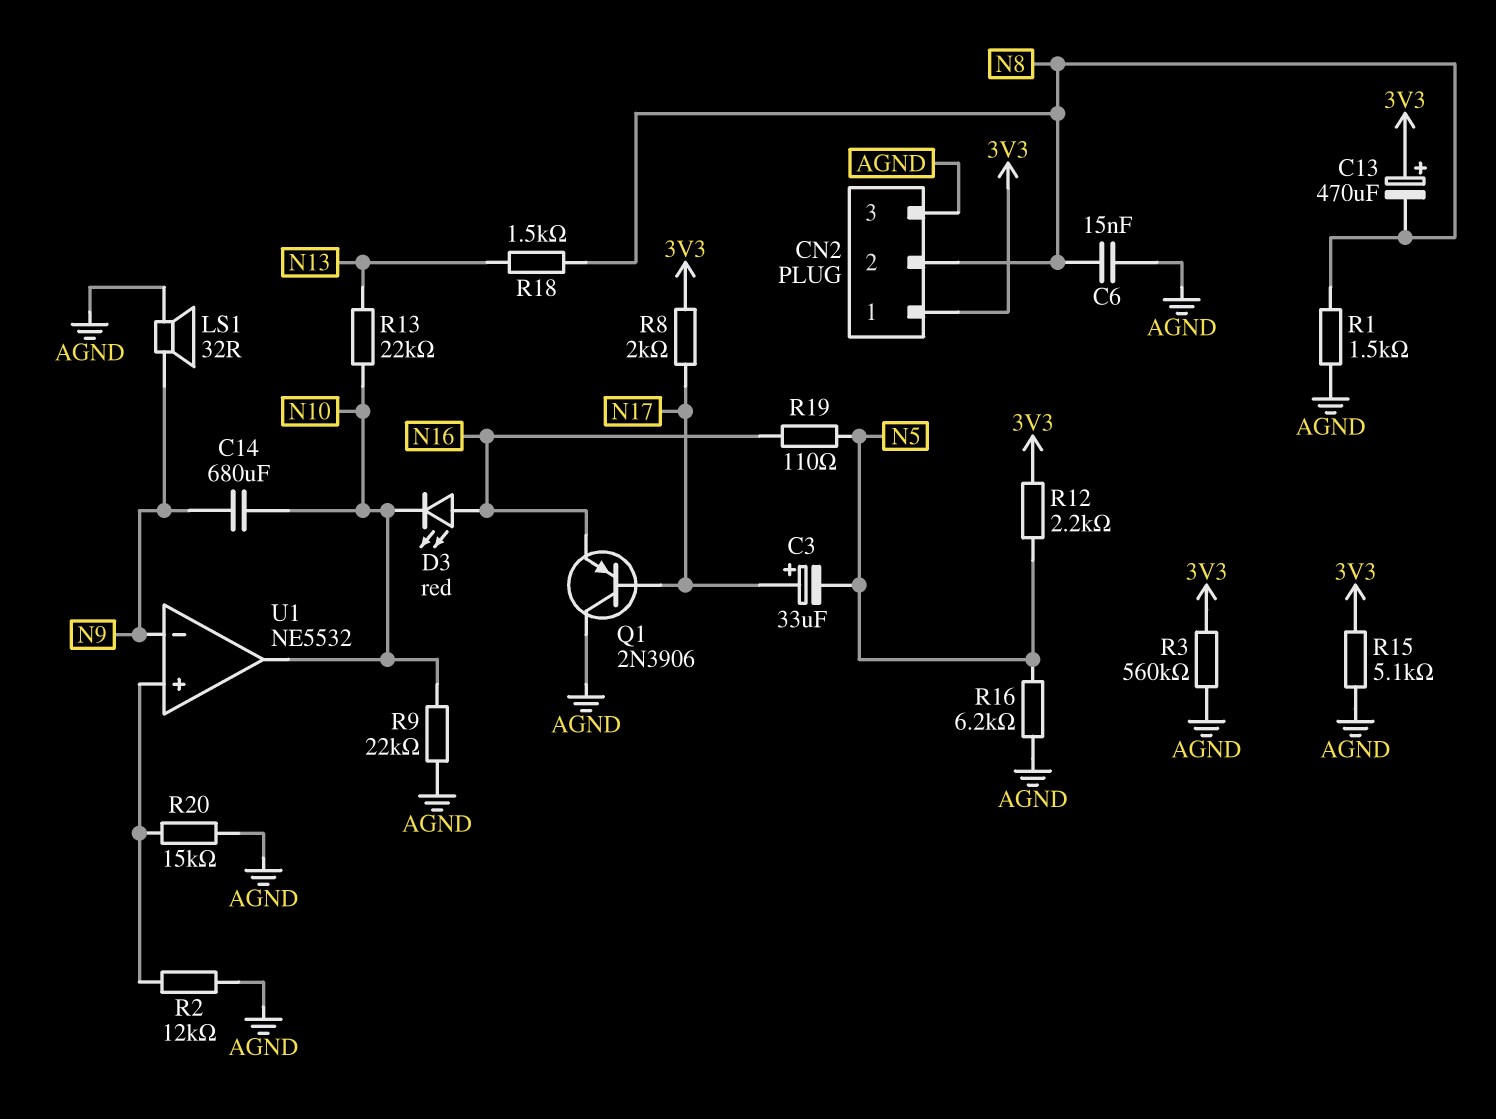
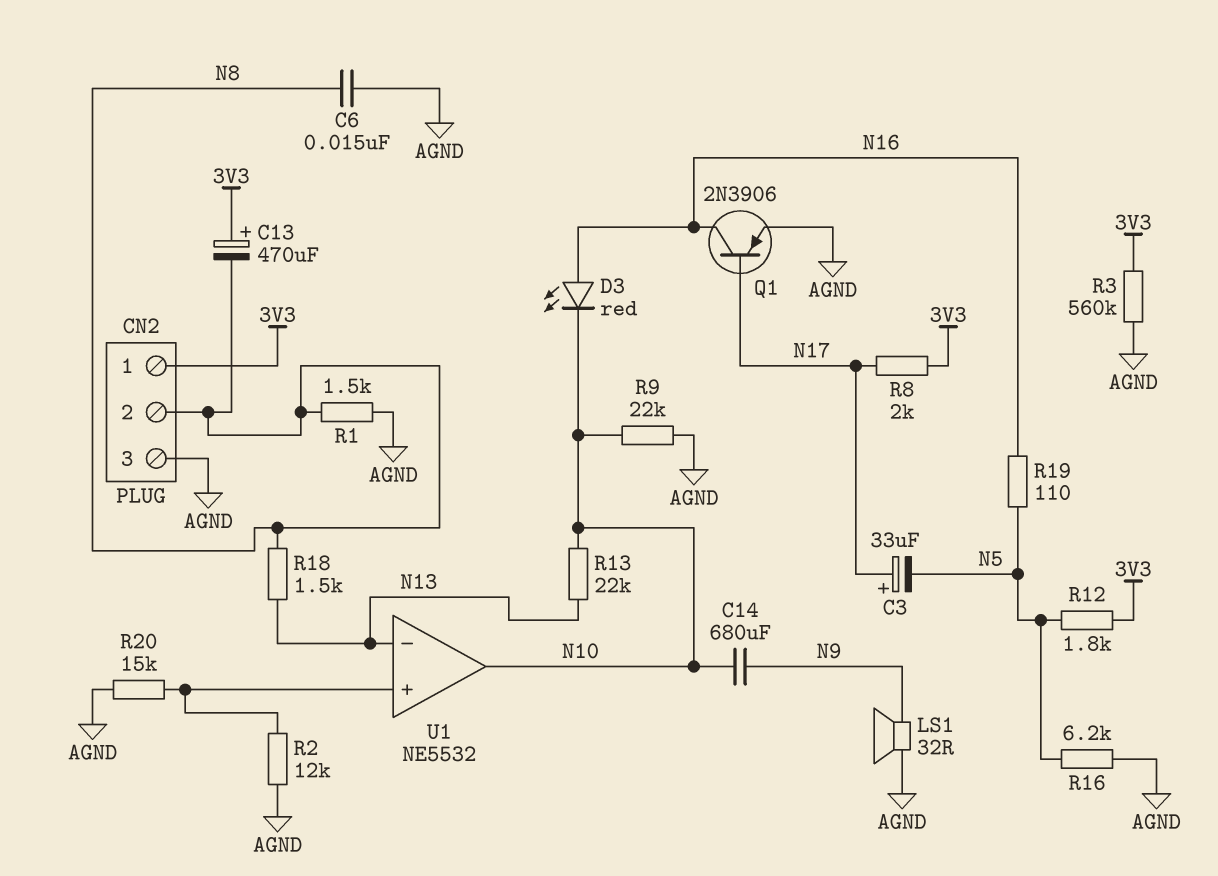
Q1: PNP 2N3906 (B N17, C AGND, E N16) -> PNP 2N3906 (B N17, C N16, E AGND)
R12: 2.2k (3V3, N5) -> 1.8k (3V3, N5)
R15: 5.1k (3V3, AGND) -> none
U1 pin in-: N9 -> N13

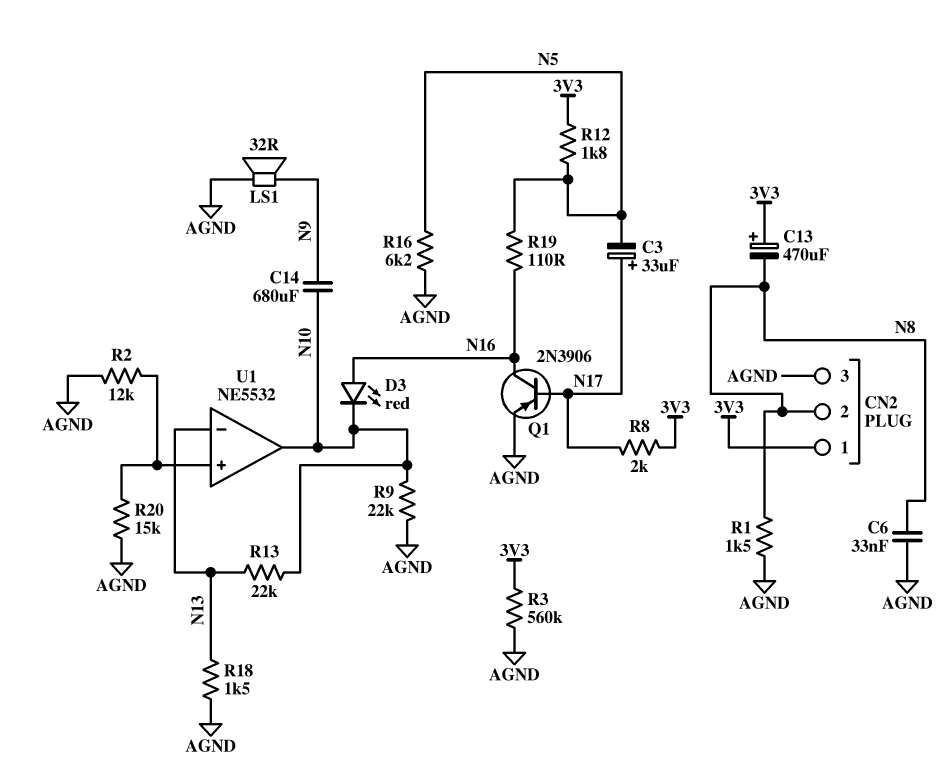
C6: 15nF (AGND, N8) -> 33nF (AGND, N8)
R18: 1.5k (N8, N13) -> 1.5k (AGND, N13)

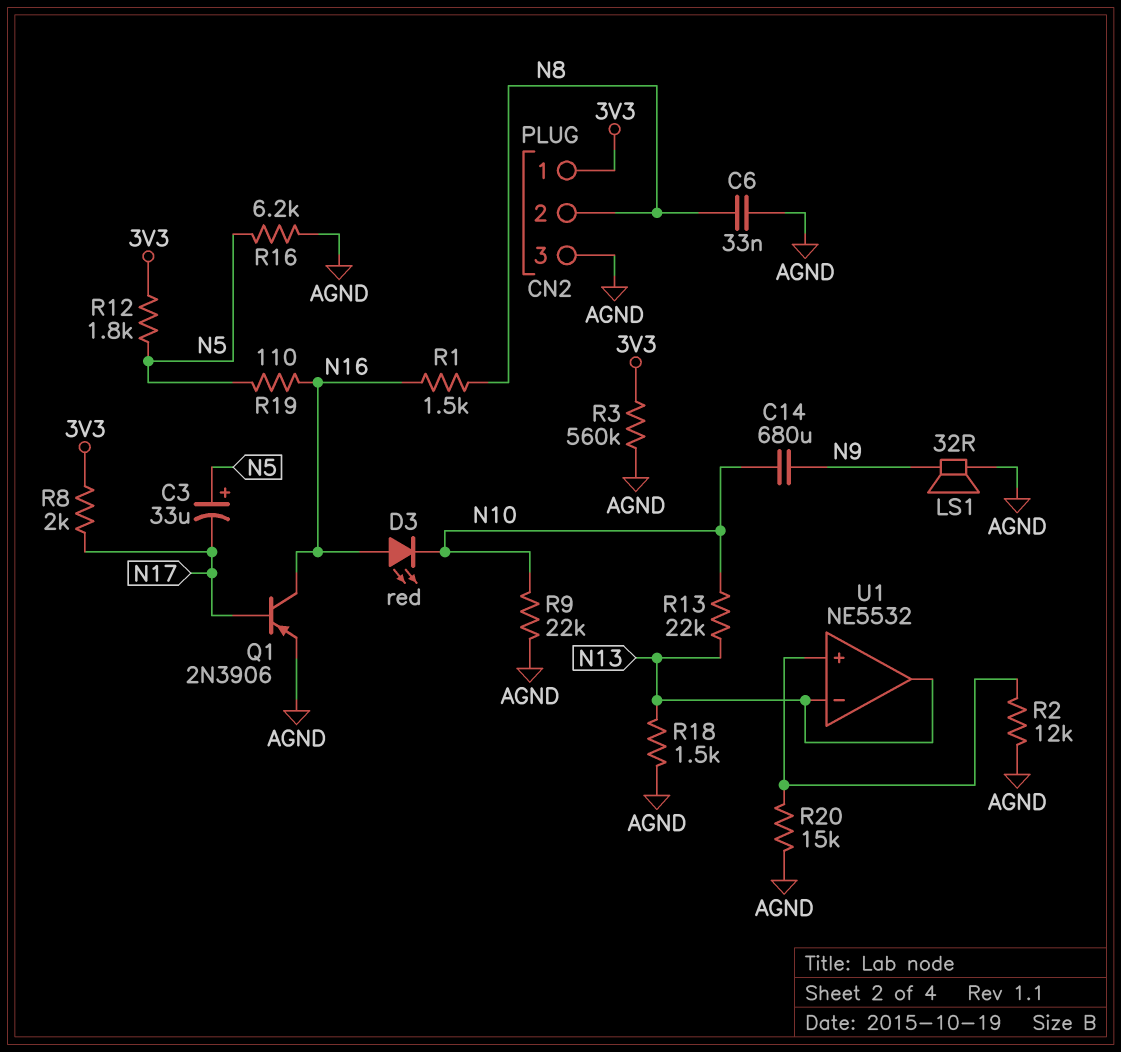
C3: 33uF (plus N17, minus N5) -> 33uF (plus N5, minus N17)
C13: 470uF (plus 3V3, minus N8) -> none
R1: 1.5k (AGND, N8) -> 1.5k (N8, N16)
U1 pin out: N10 -> N13

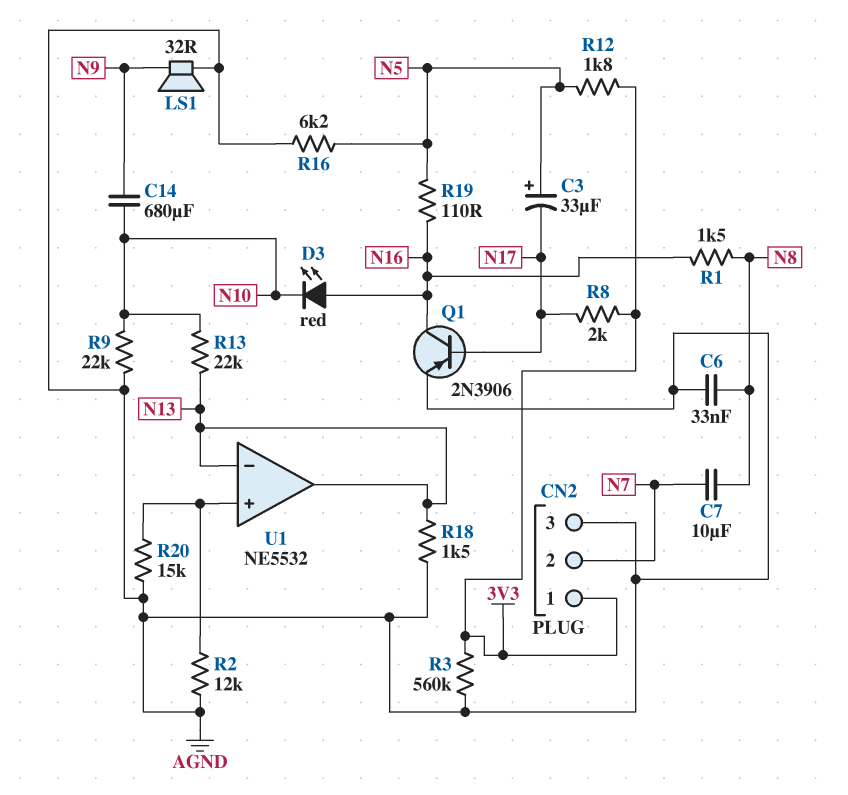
C7: none -> 10uF (N7, N8)
CN2 pin 2: N8 -> N7

